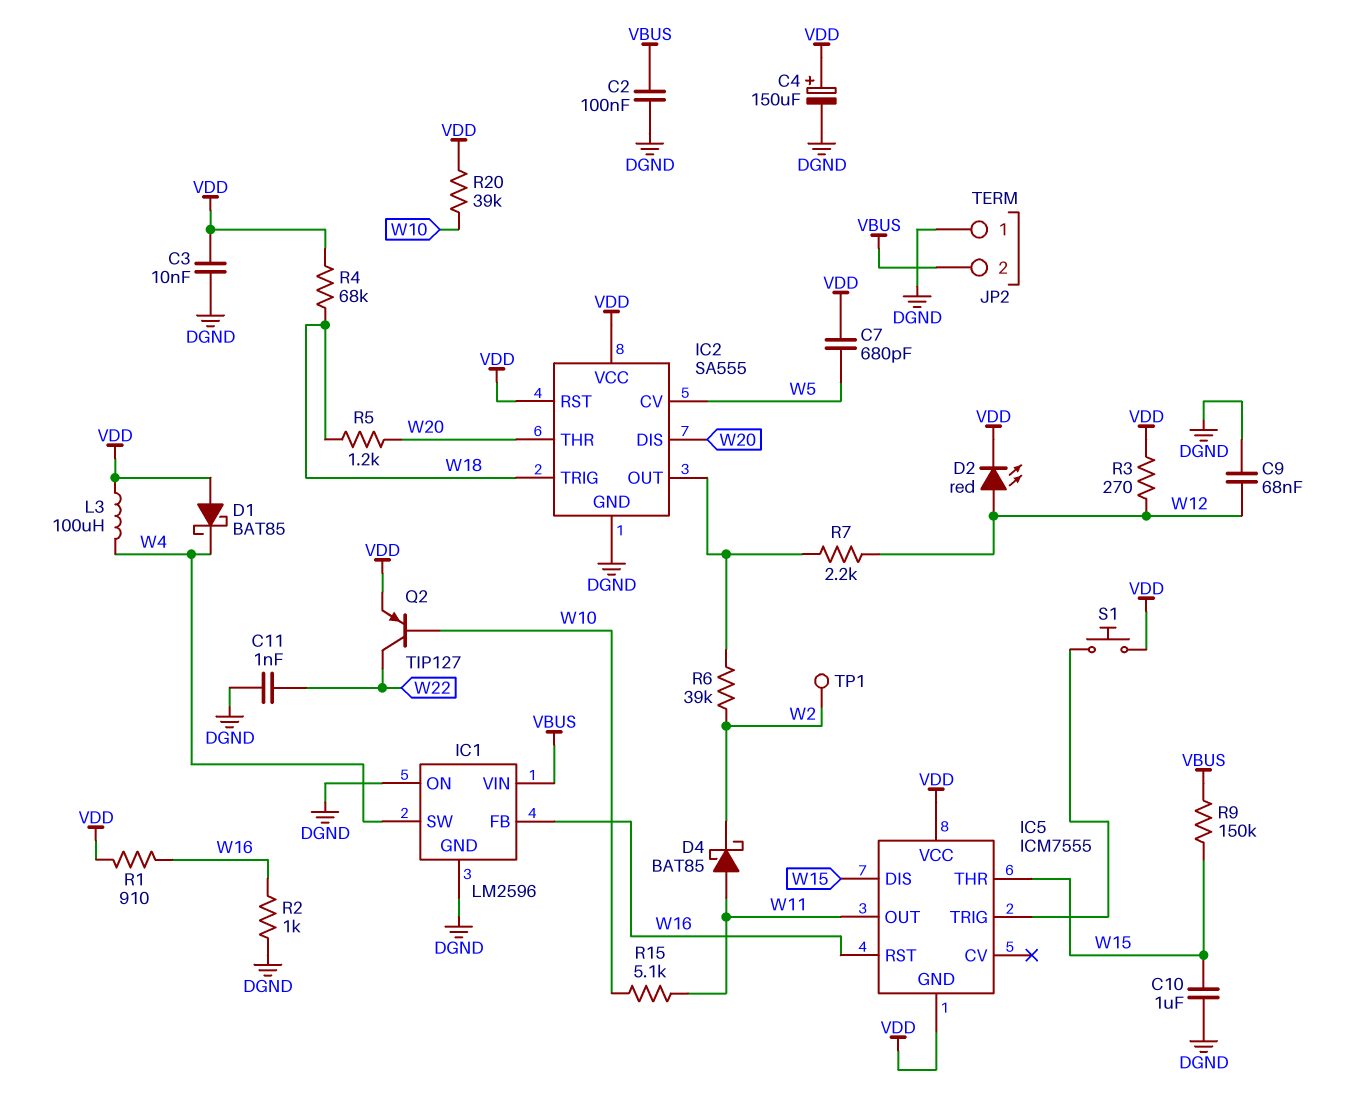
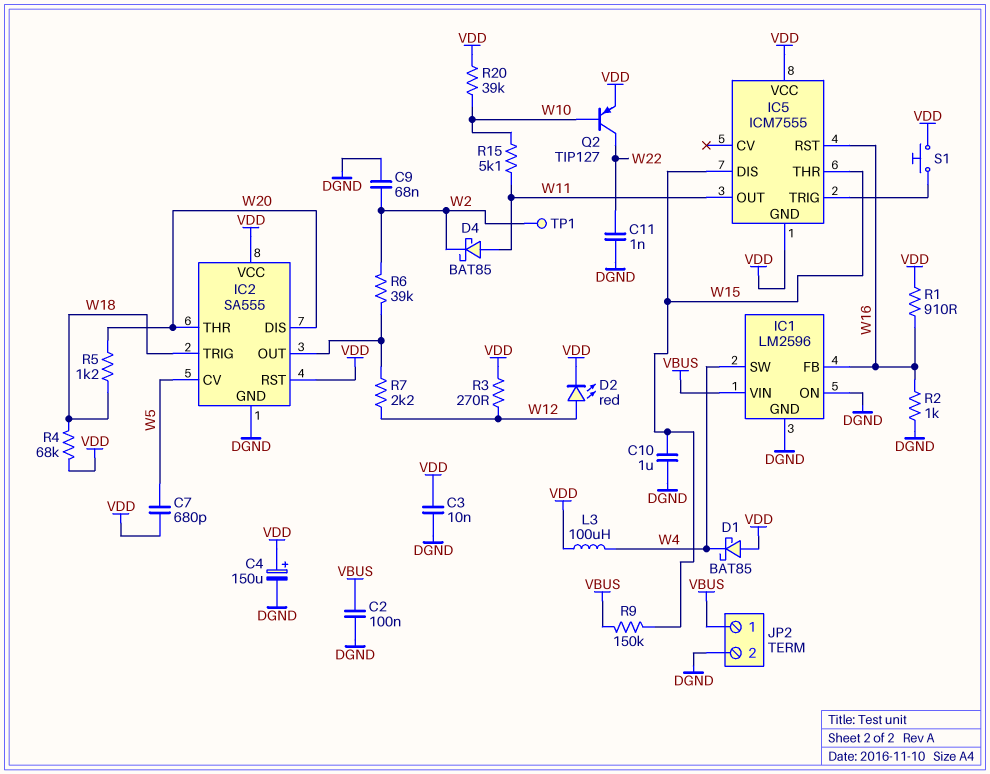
C9: 68nF (DGND, W12) -> 68nF (DGND, W2)
JP2 pin 1: DGND -> VBUS
JP2 pin 2: VBUS -> DGND

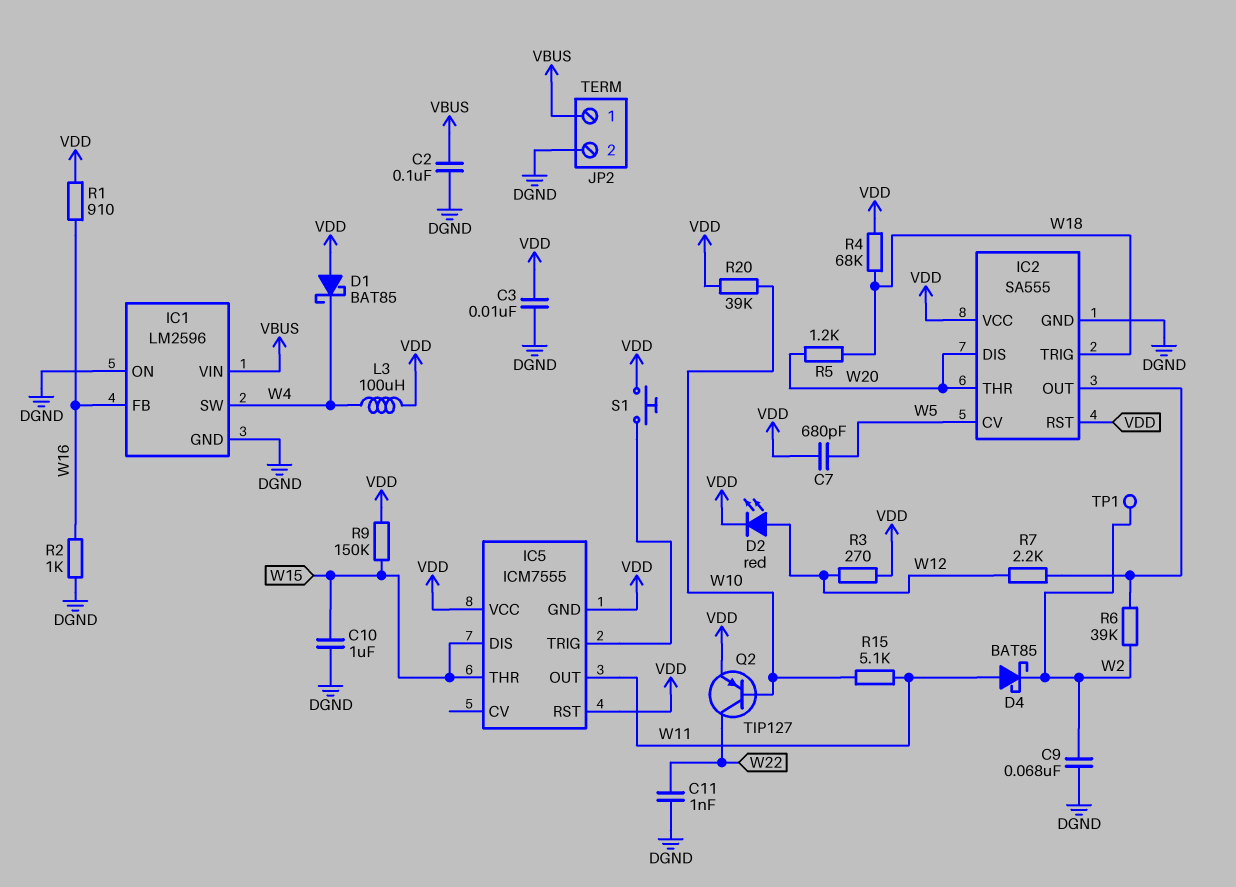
C4: 150uF (plus VDD, minus DGND) -> none
IC5 pin RST: W16 -> VDD
R9: 150k (VBUS, W15) -> 150k (VDD, W15)

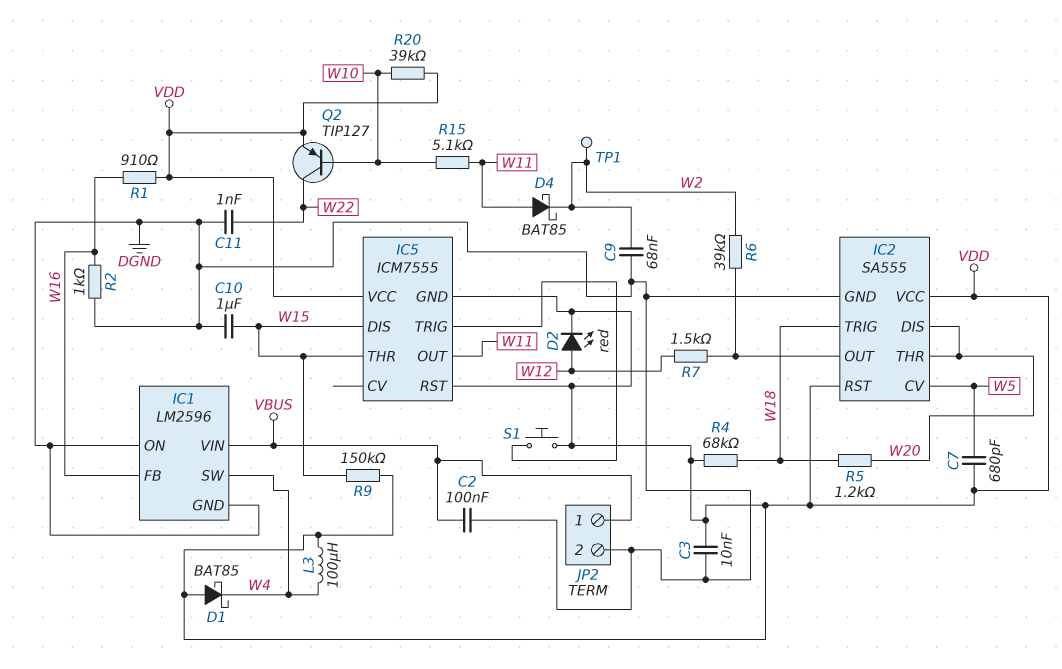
R3: 270 (VDD, W12) -> none
R7: 2.2k (IC2/OUT, W12) -> 1.5k (IC2/OUT, W12)

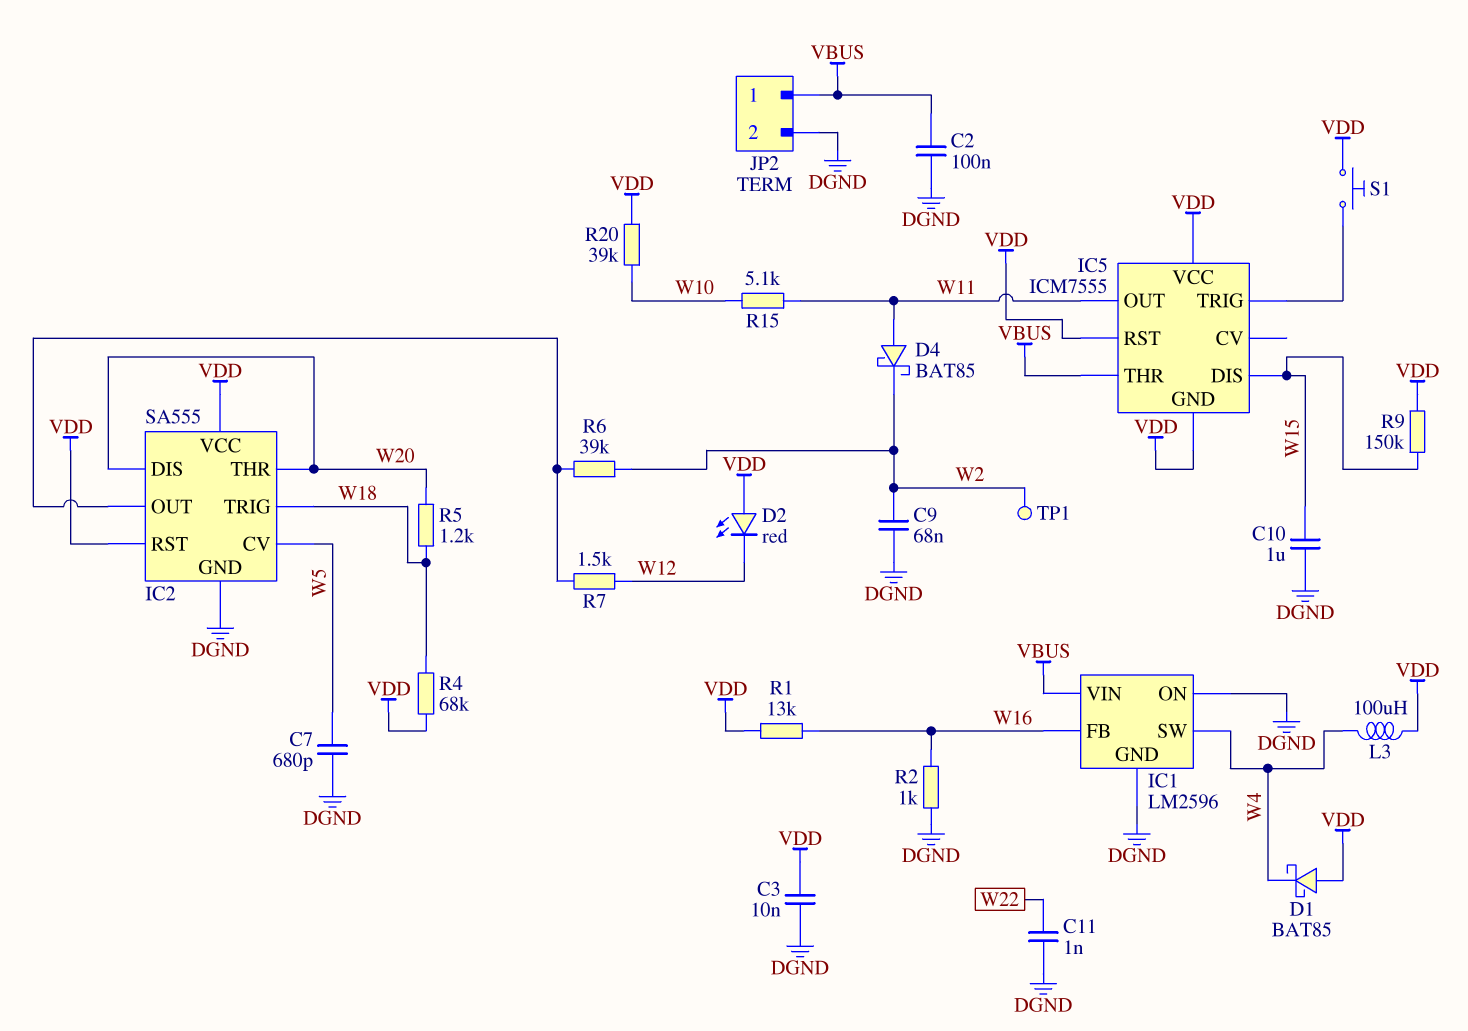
C7: 680pF (VDD, W5) -> 680pF (DGND, W5)
D2: LED red (A W12, K VDD) -> LED red (A VDD, K W12)
IC5 pin THR: W15 -> VBUS
Q2: PNP TIP127 (B W10, C W22, E VDD) -> none
R1: 910 (VDD, W16) -> 13k (VDD, W16)

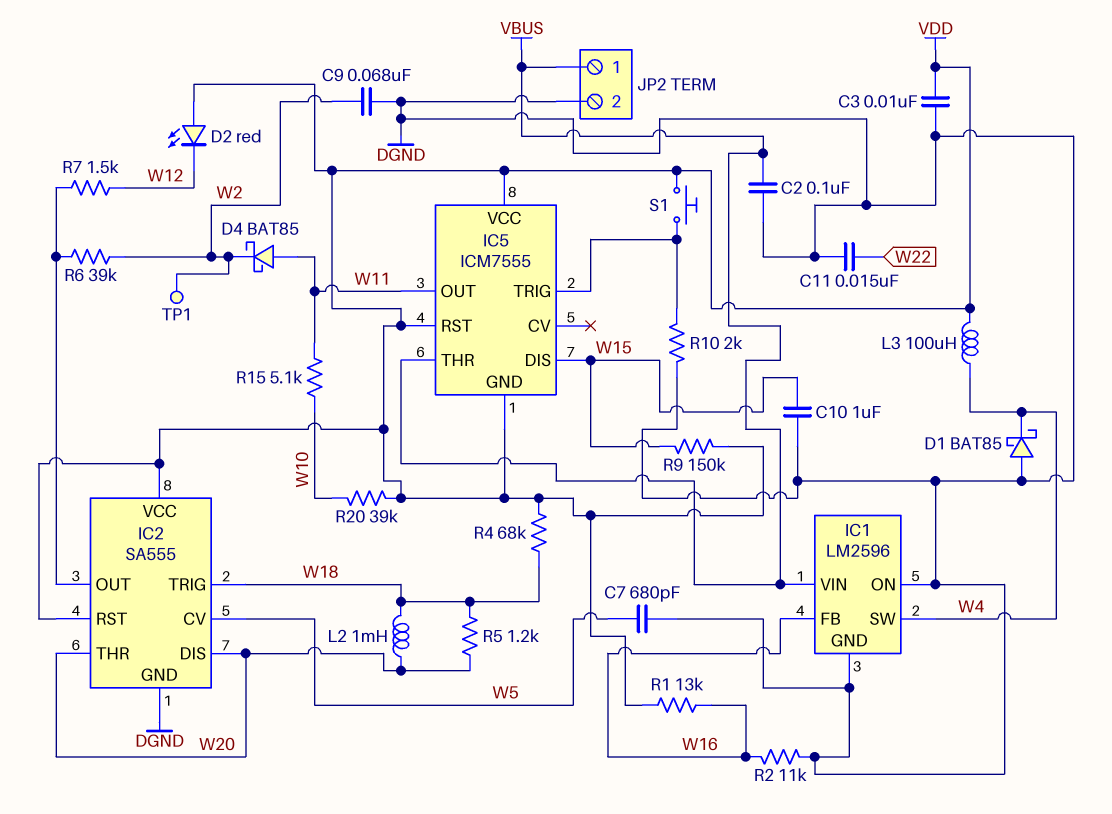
C11: 1nF (DGND, W22) -> 15nF (DGND, W22)
D1: schottky BAT85 (A VDD, K W4) -> schottky BAT85 (A DGND, K W4)
L2: none -> 1mH (W18, W20)
R2: 1k (DGND, W16) -> 11k (DGND, W16)
R10: none -> 2k (DGND, IC5/TRIG)

